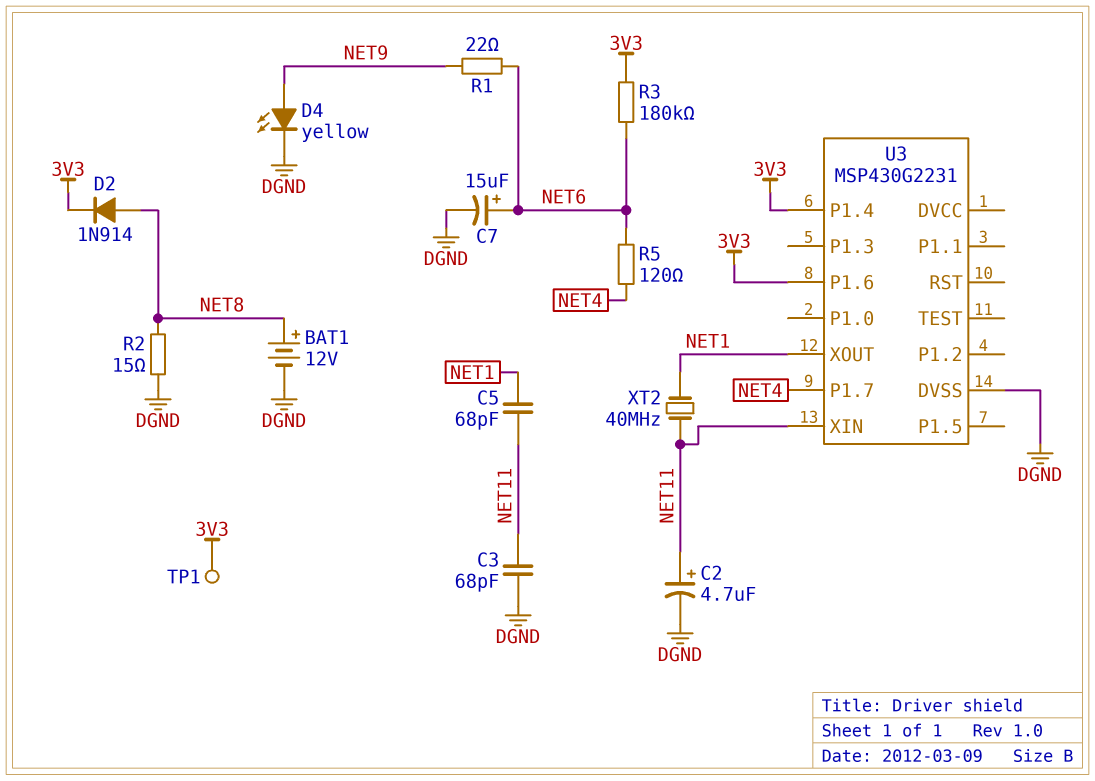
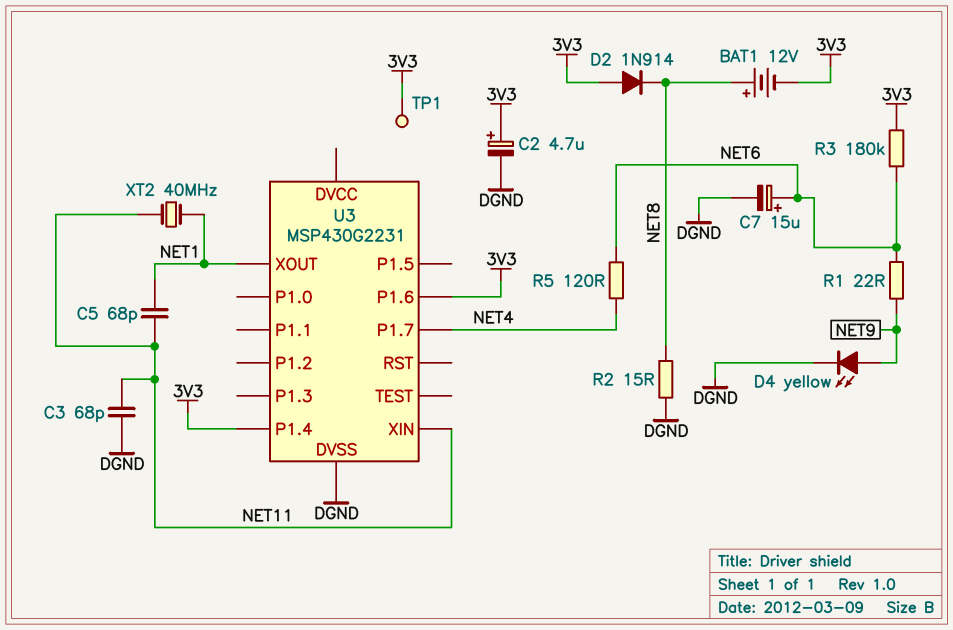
BAT1: 12V (plus NET8, minus DGND) -> 12V (plus NET8, minus 3V3)
C2: 4.7uF (plus NET11, minus DGND) -> 4.7uF (plus 3V3, minus DGND)
D2: diode 1N914 (A NET8, K 3V3) -> diode 1N914 (A 3V3, K NET8)

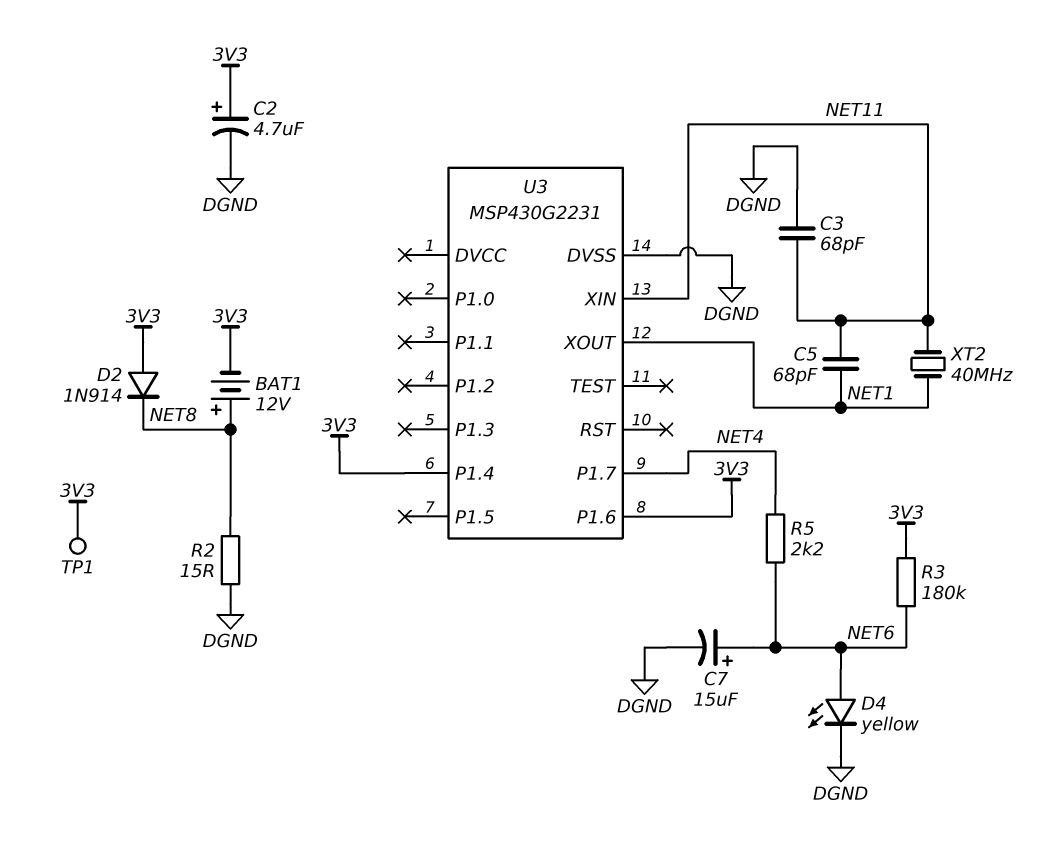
D4: LED yellow (A NET9, K DGND) -> LED yellow (A NET6, K DGND)
R1: 22 (NET6, NET9) -> none
R5: 120 (NET4, NET6) -> 2.2k (NET4, NET6)

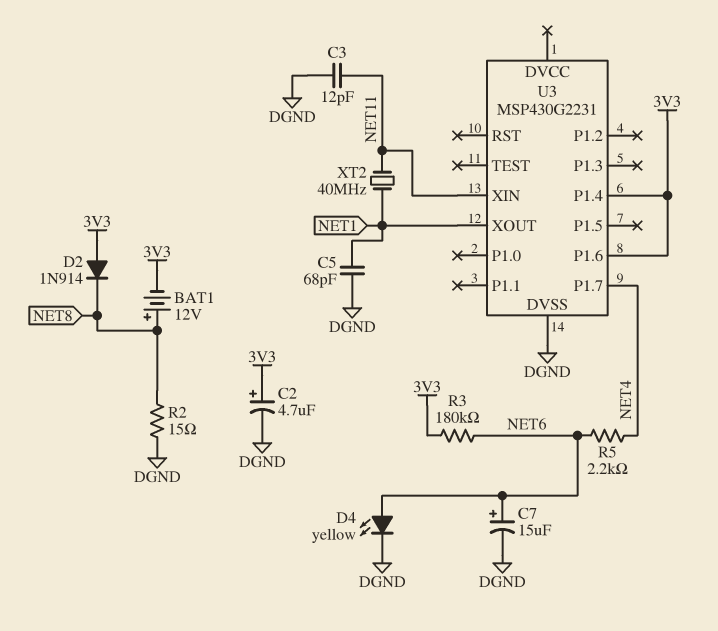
C3: 68pF (DGND, NET11) -> 12pF (DGND, NET11)
C5: 68pF (NET1, NET11) -> 68pF (DGND, NET1)
TP1: test point (3V3) -> none

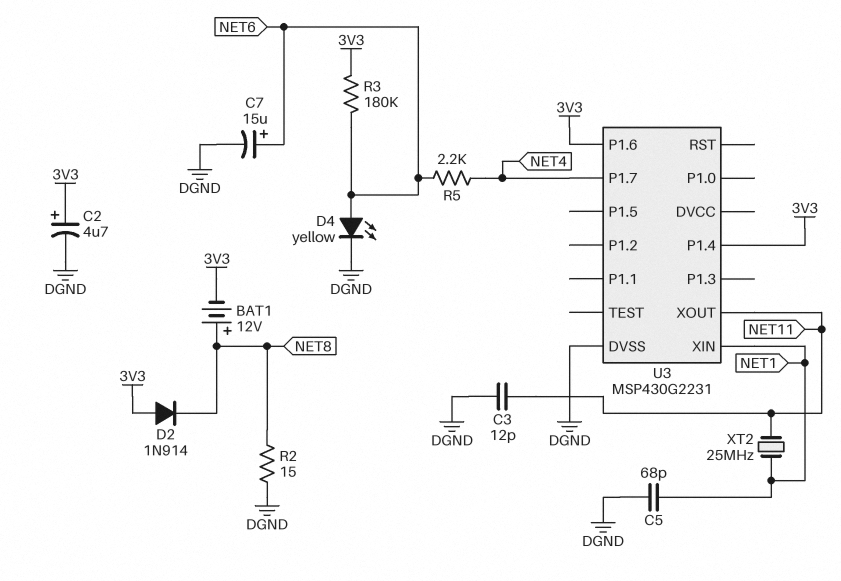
U3 pin XIN: NET11 -> NET1
U3 pin XOUT: NET1 -> NET11
XT2: 40MHz (NET1, NET11) -> 25MHz (NET1, NET11)

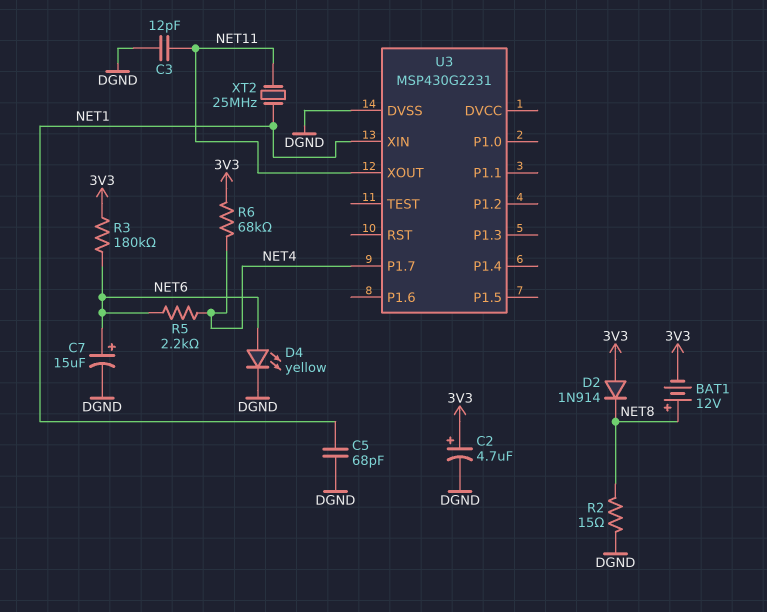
R6: none -> 68k (3V3, NET4)
U3 pin P1.4: 3V3 -> none
U3 pin P1.6: 3V3 -> none

